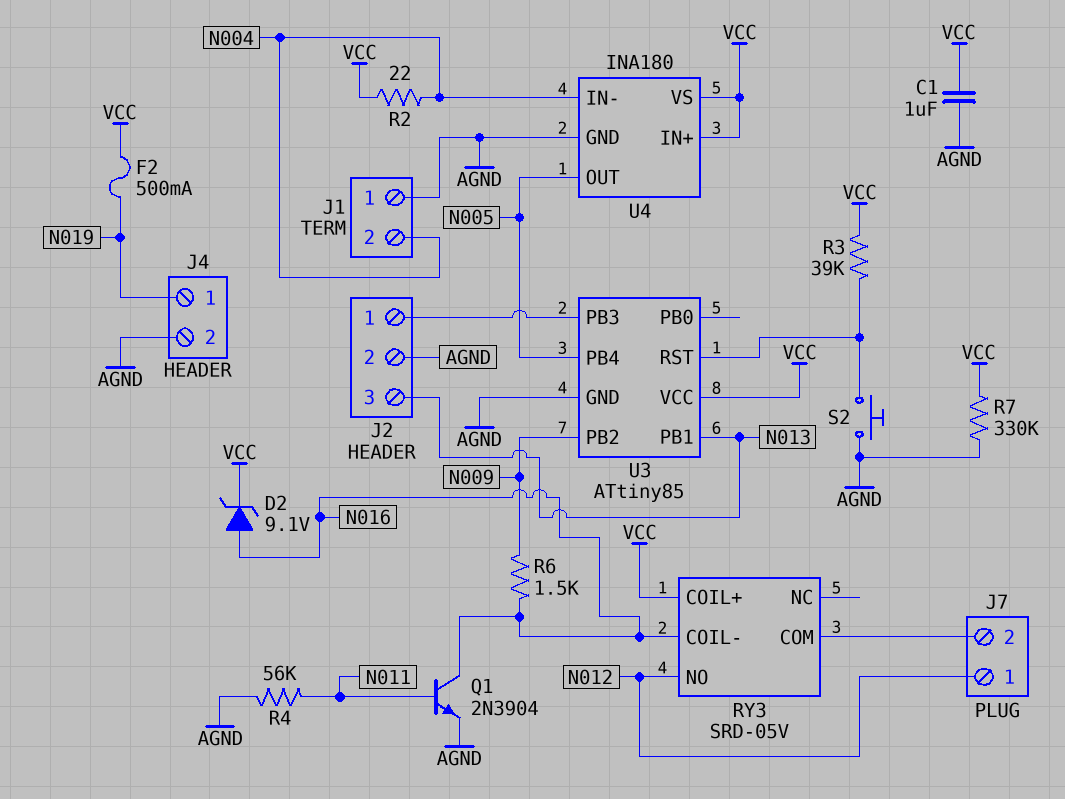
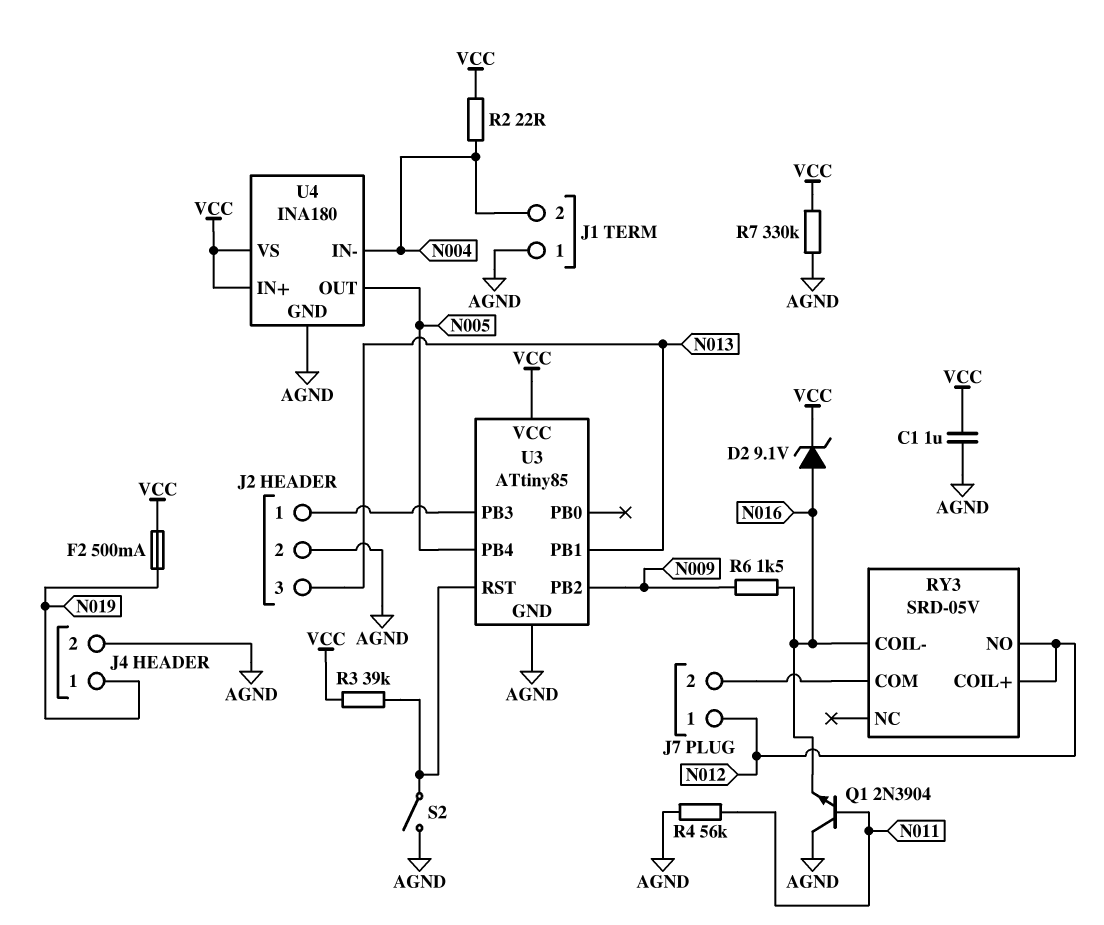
Q1: NPN 2N3904 (B N011, C N016, E AGND) -> NPN 2N3904 (B N011, C AGND, E N016)
RY3 pin COIL+: VCC -> N012
S2: button (AGND, U3/RST) -> switch (AGND, U3/RST)

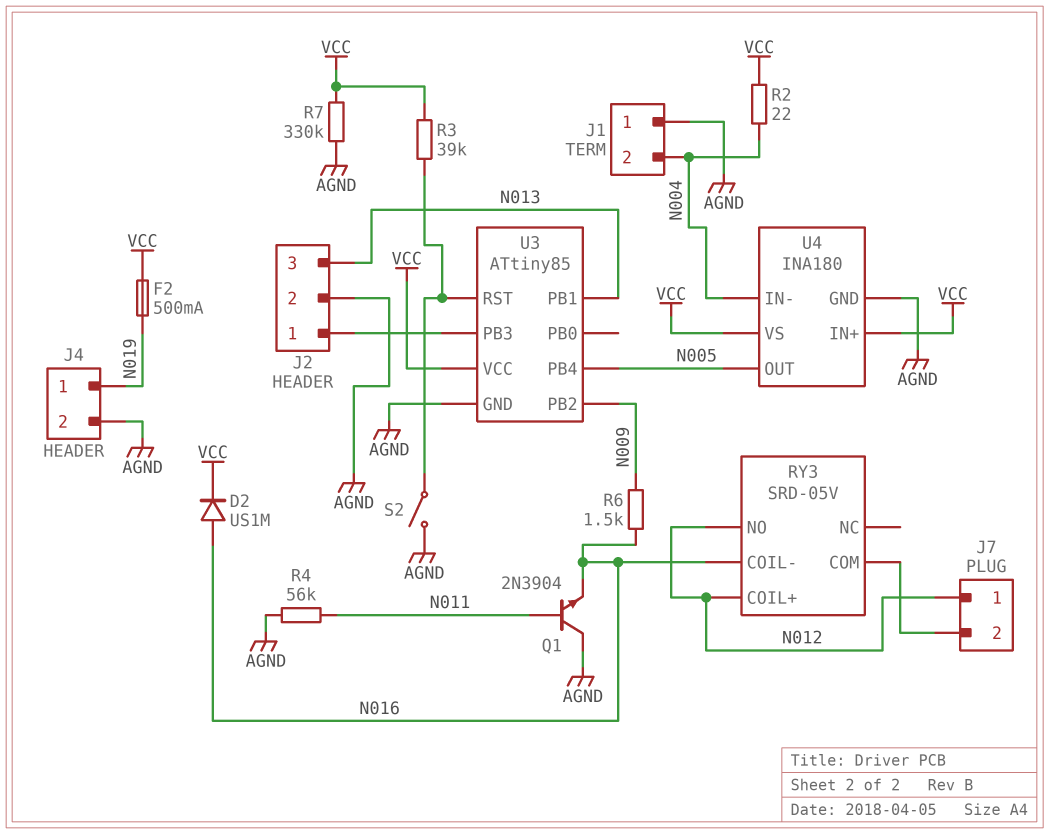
C1: 1uF (AGND, VCC) -> none
D2: zener 9.1V (A N016, K VCC) -> diode US1M (A N016, K VCC)

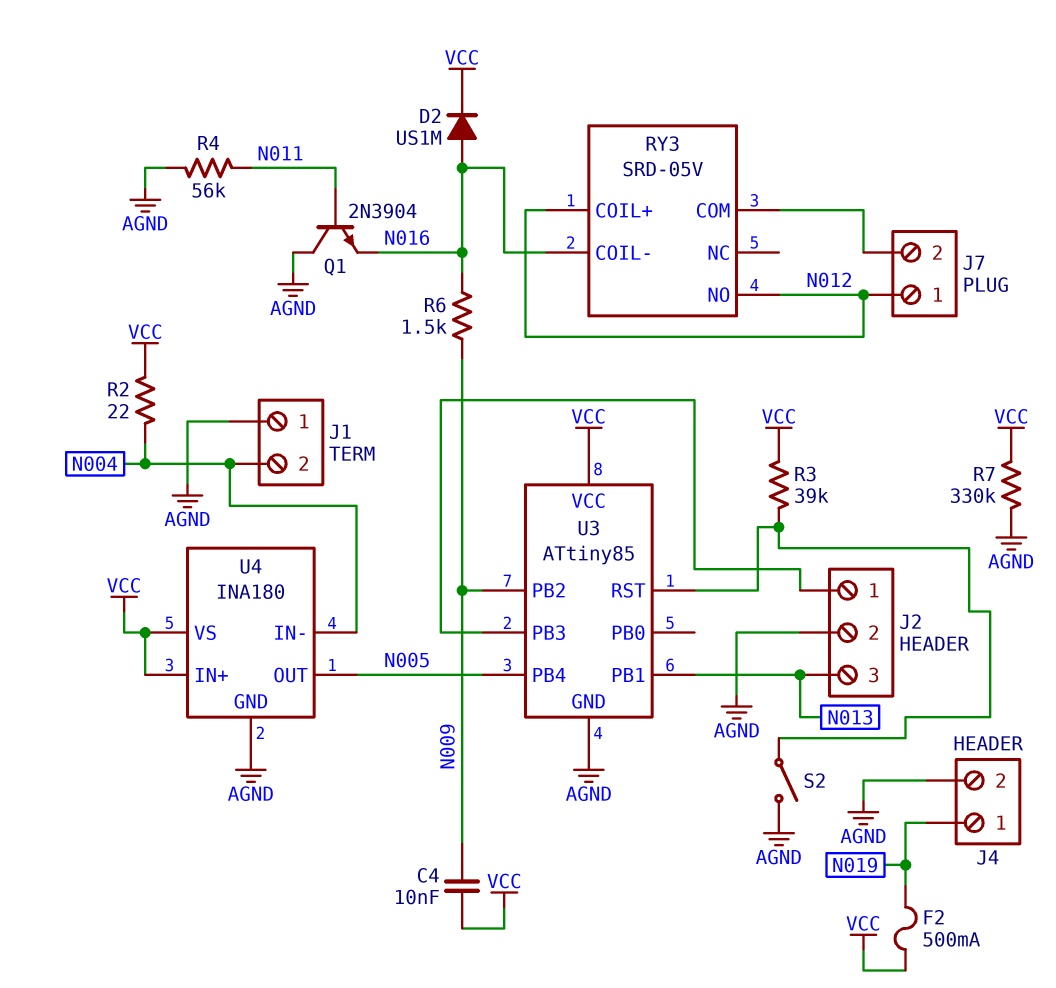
C4: none -> 10nF (N009, VCC)

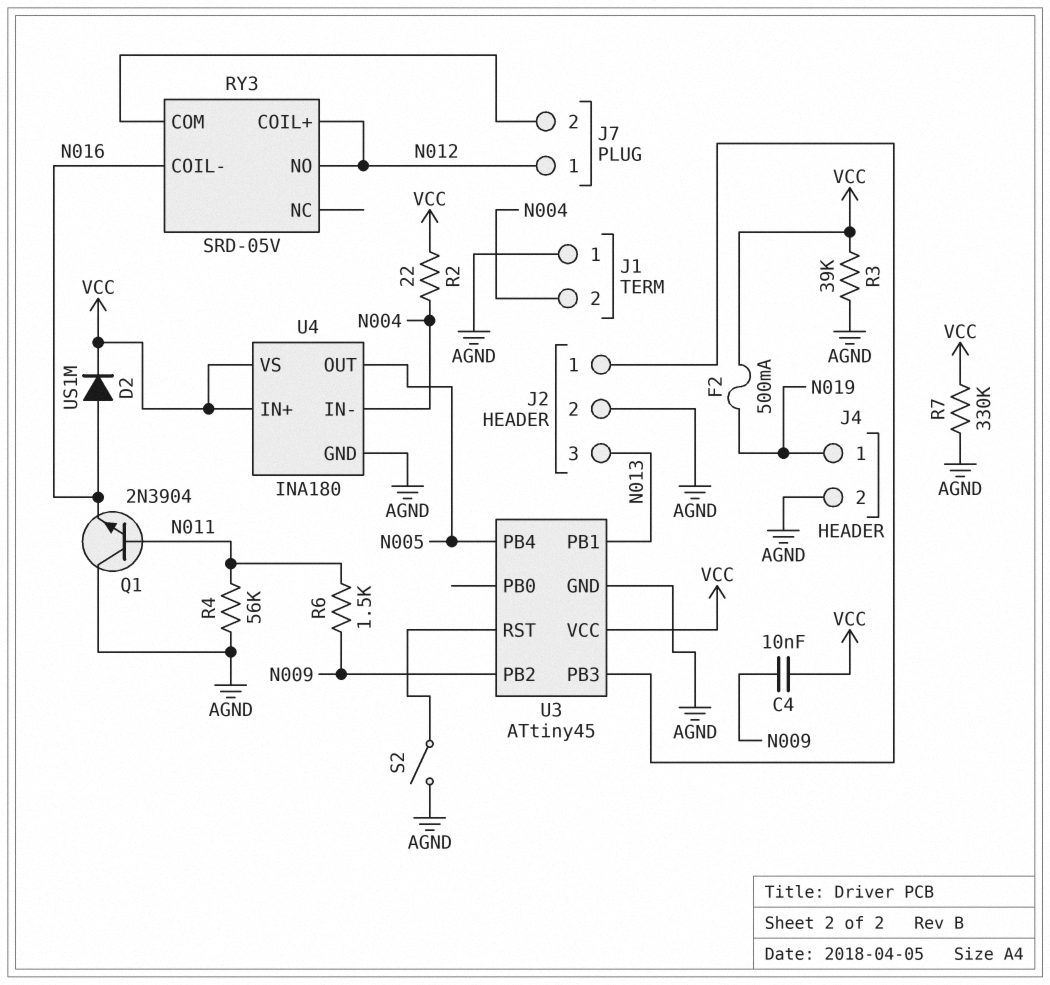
R3: 39k (U3/RST, VCC) -> 39k (AGND, VCC)
R6: 1.5k (N009, N016) -> 1.5k (N009, N011)
U3: ATtiny85 -> ATtiny45

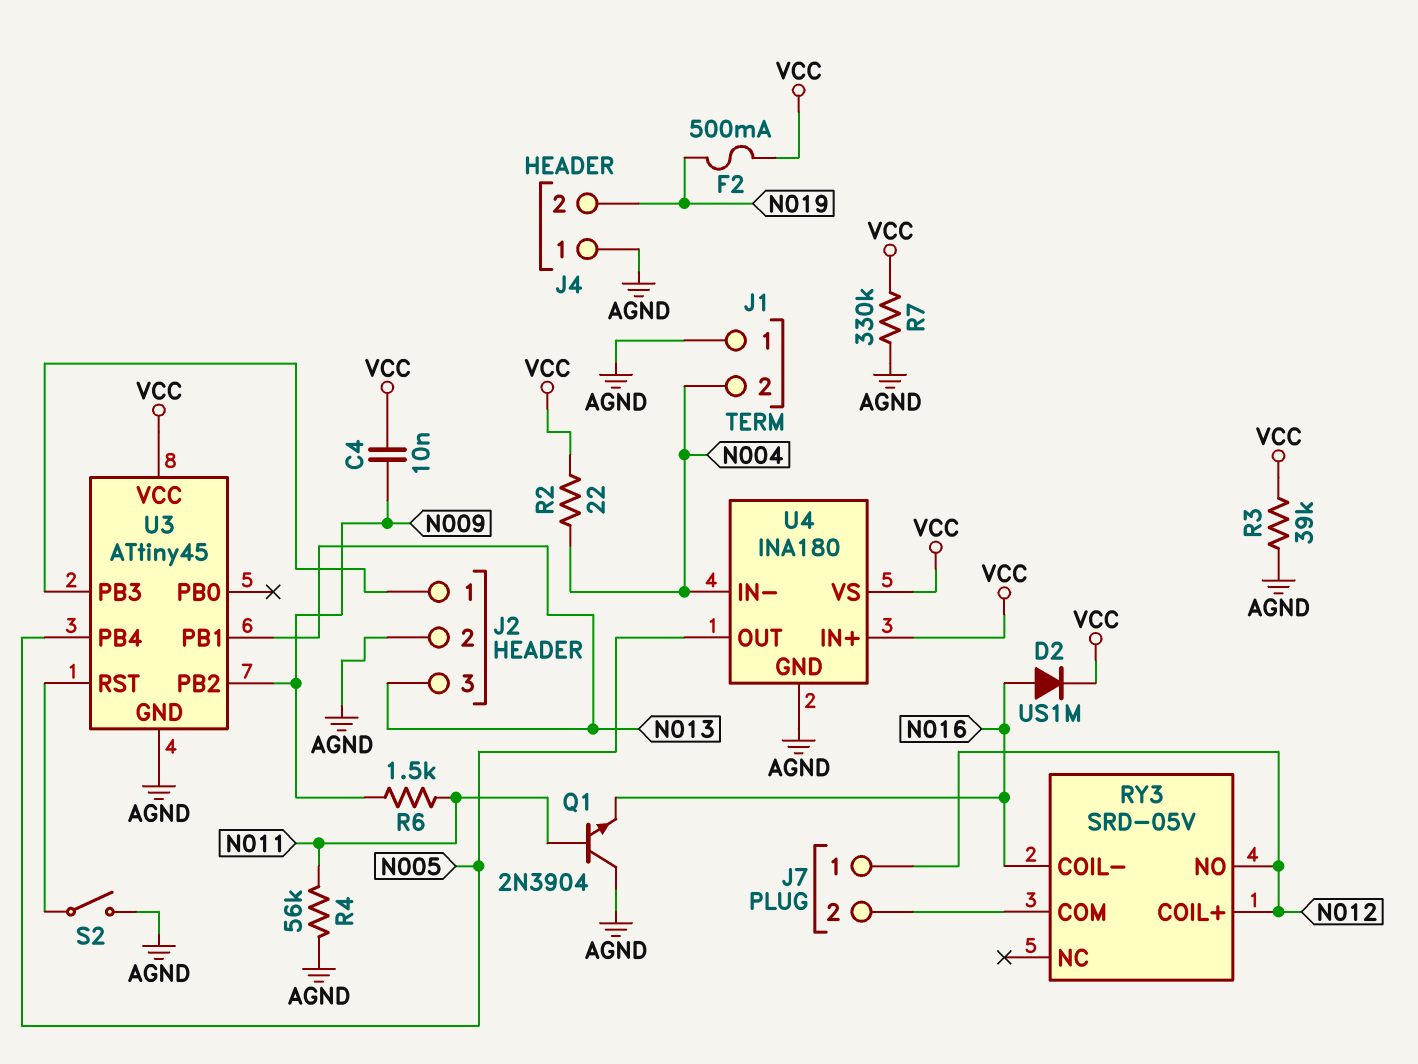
J4 pin 1: N019 -> AGND
J4 pin 2: AGND -> N019

